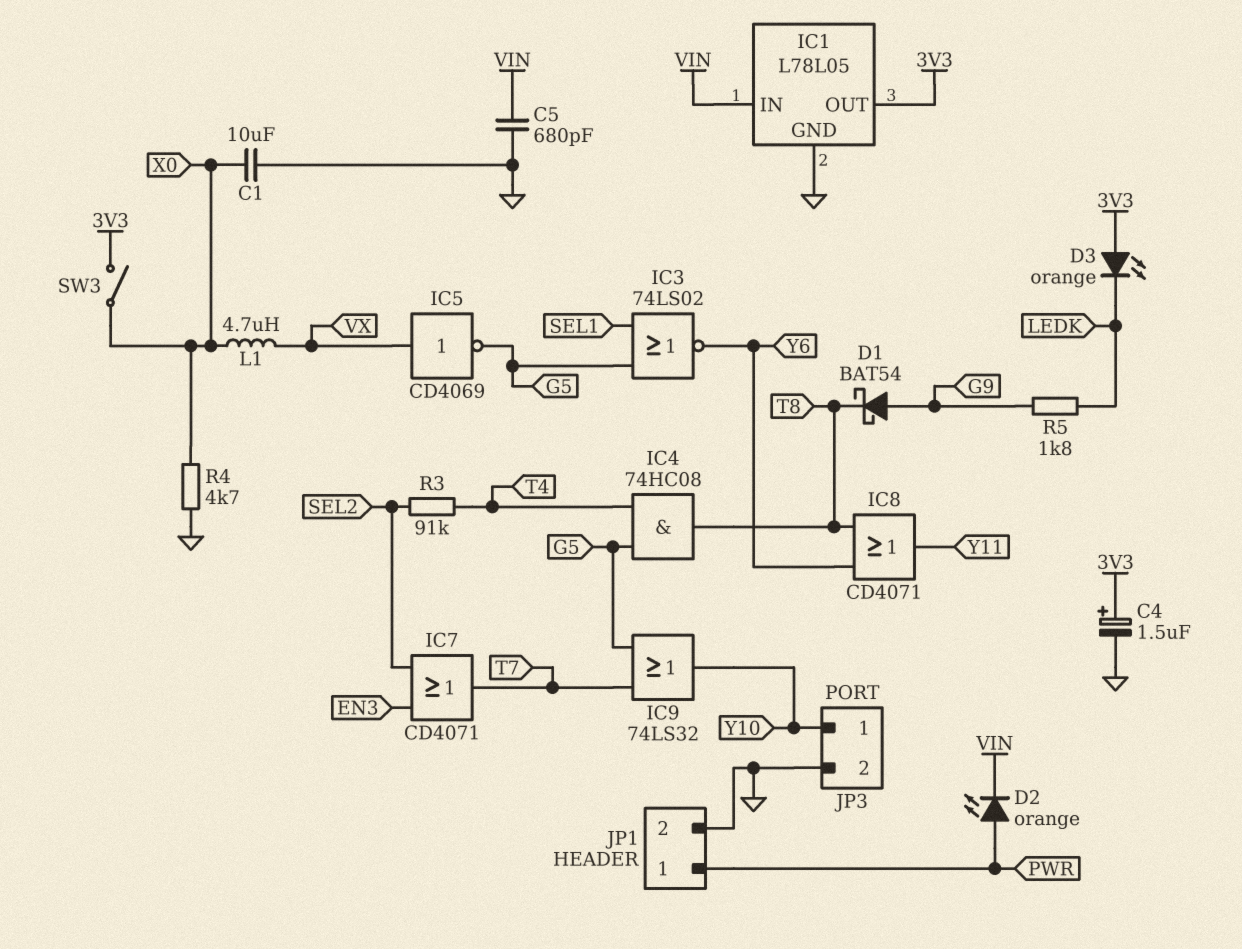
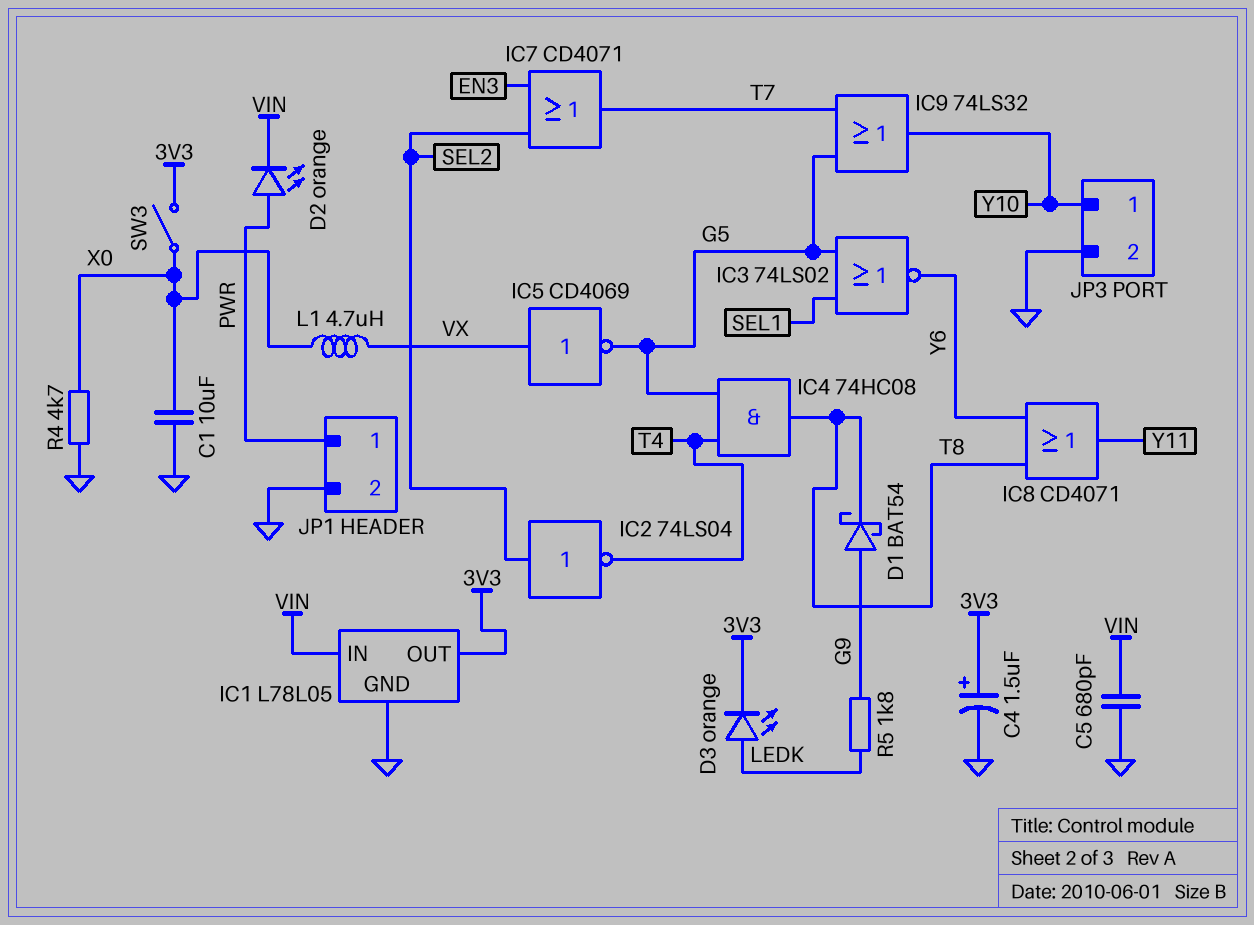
D3: LED orange (A 3V3, K LEDK) -> LED orange (A LEDK, K 3V3)
IC2: none -> NOT 74LS04 (in SEL2, out T4)
R3: 91k (SEL2, T4) -> none

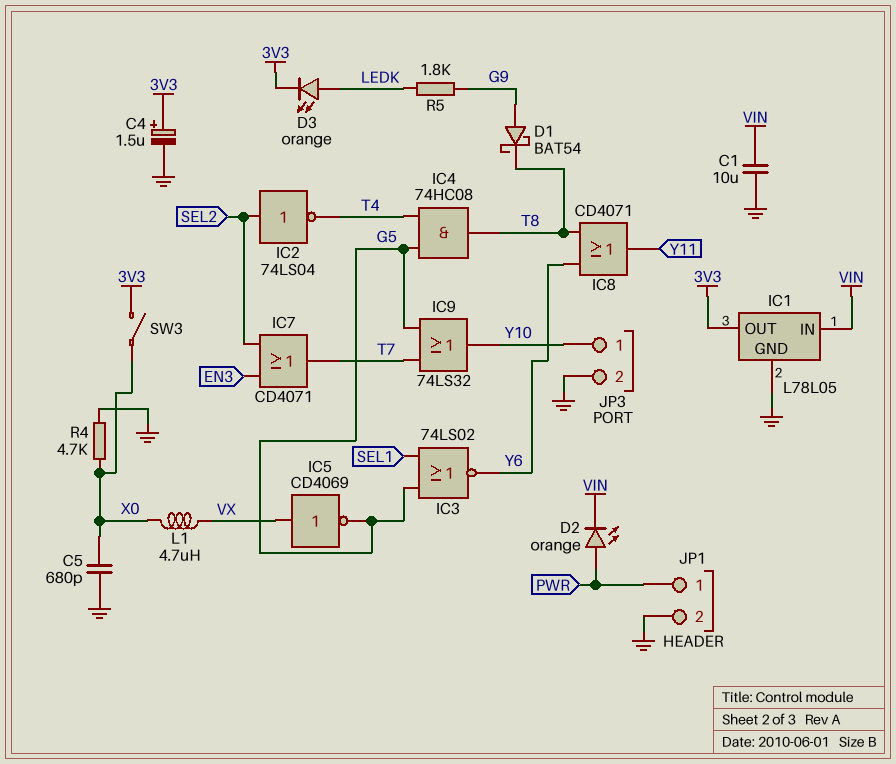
C1: 10uF (GND, X0) -> 10uF (GND, VIN)
C5: 680pF (GND, VIN) -> 680pF (GND, X0)

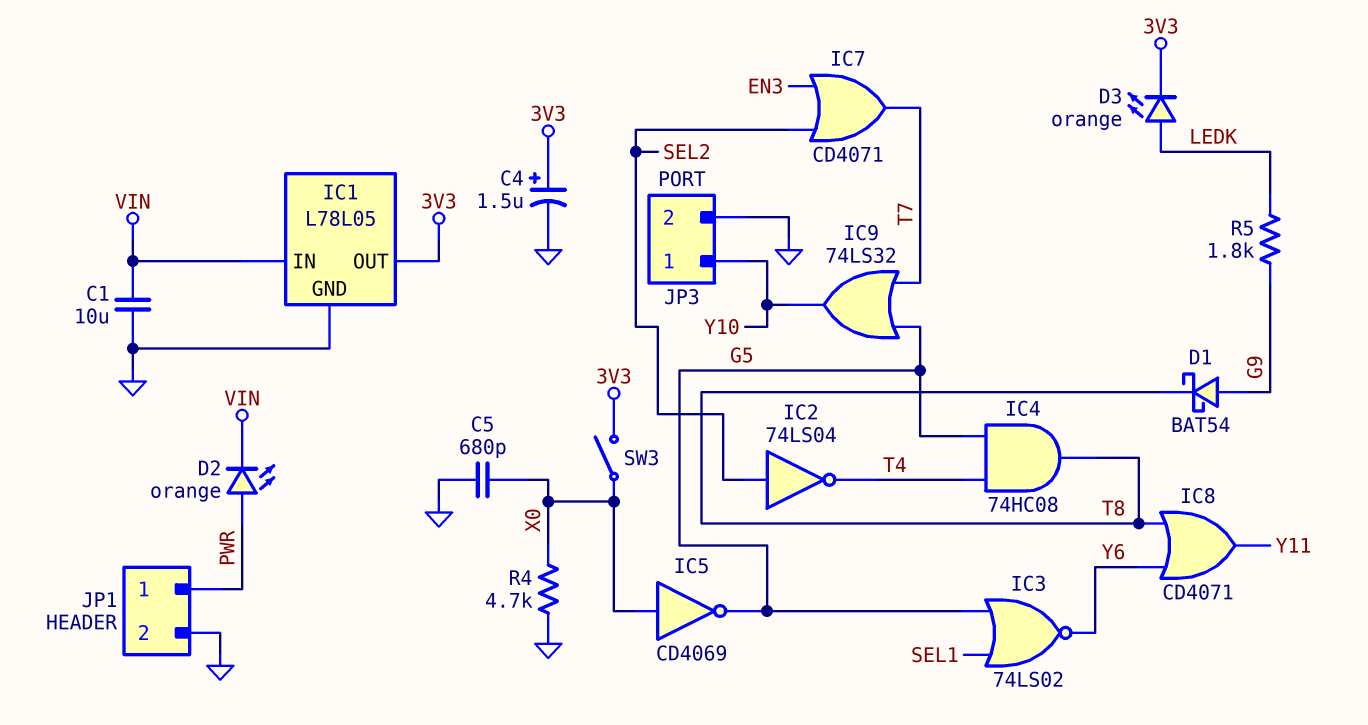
IC5: NOT CD4069 (in VX, out G5) -> NOT CD4069 (in X0, out G5)
L1: 4.7uH (VX, X0) -> none

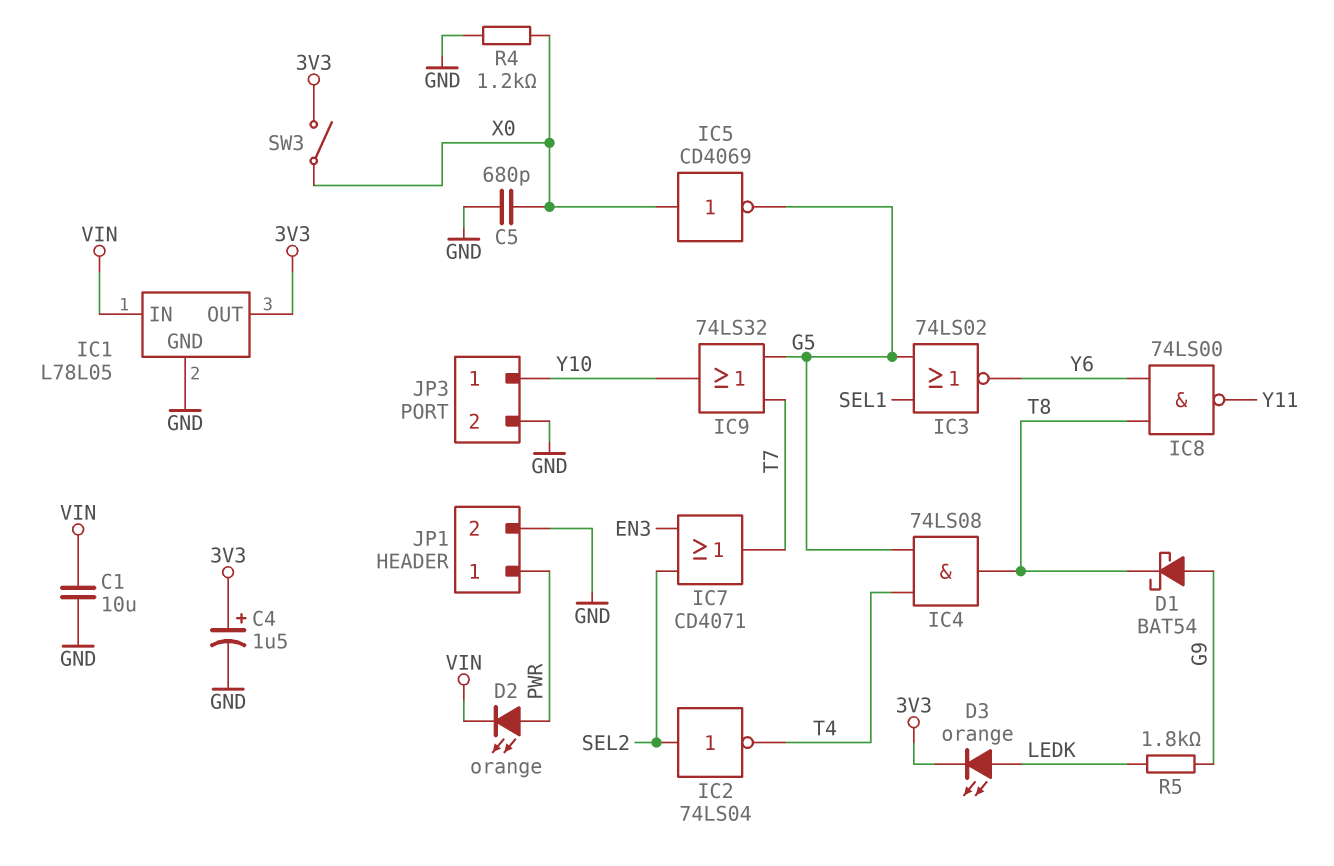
IC4: AND 74HC08 (in G5, in T4, out T8) -> AND 74LS08 (in G5, in T4, out T8)
IC8: OR CD4071 (in T8, in Y6, out Y11) -> NAND 74LS00 (in T8, in Y6, out Y11)
R4: 4.7k (GND, X0) -> 1.2k (GND, X0)

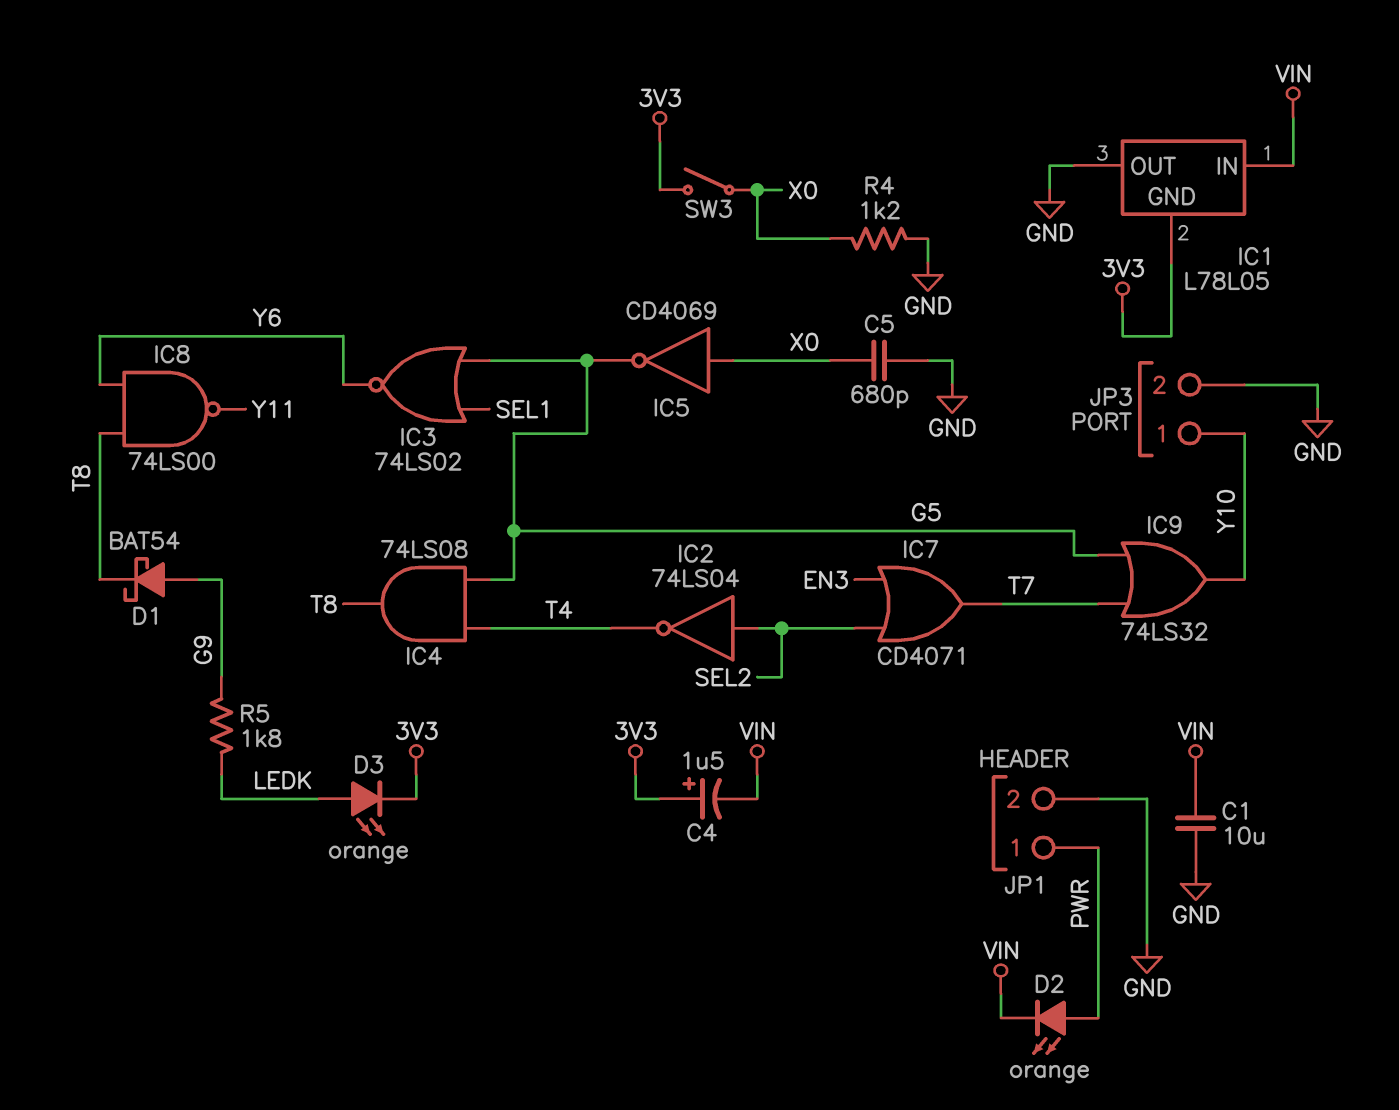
C4: 1.5uF (plus 3V3, minus GND) -> 1.5uF (plus 3V3, minus VIN)
IC1 pin GND: GND -> 3V3
IC1 pin OUT: 3V3 -> GND

